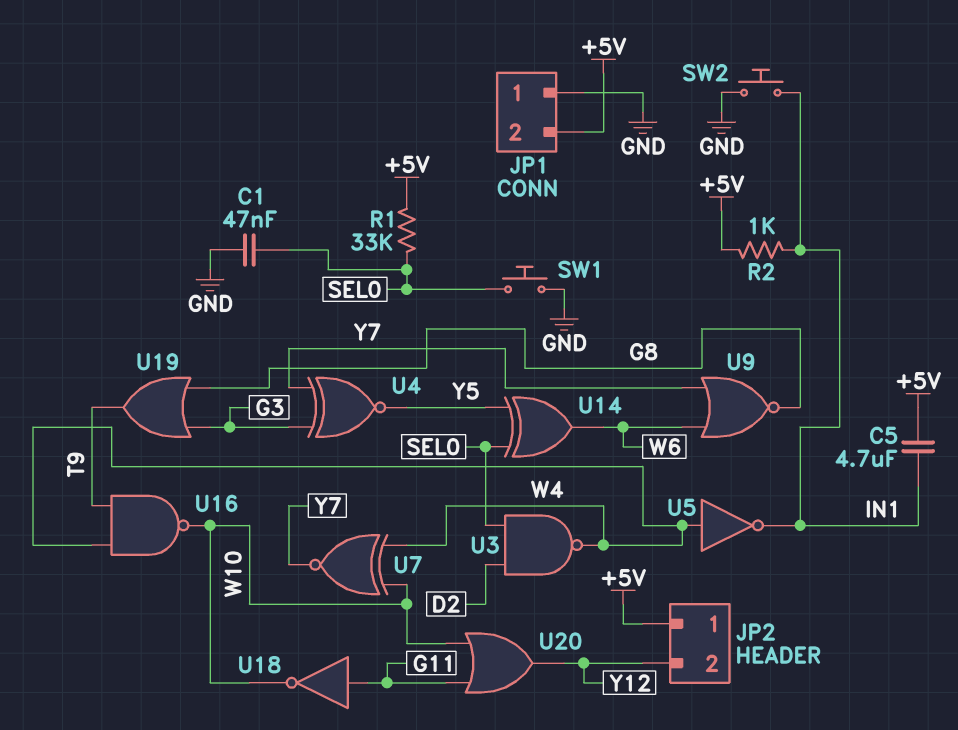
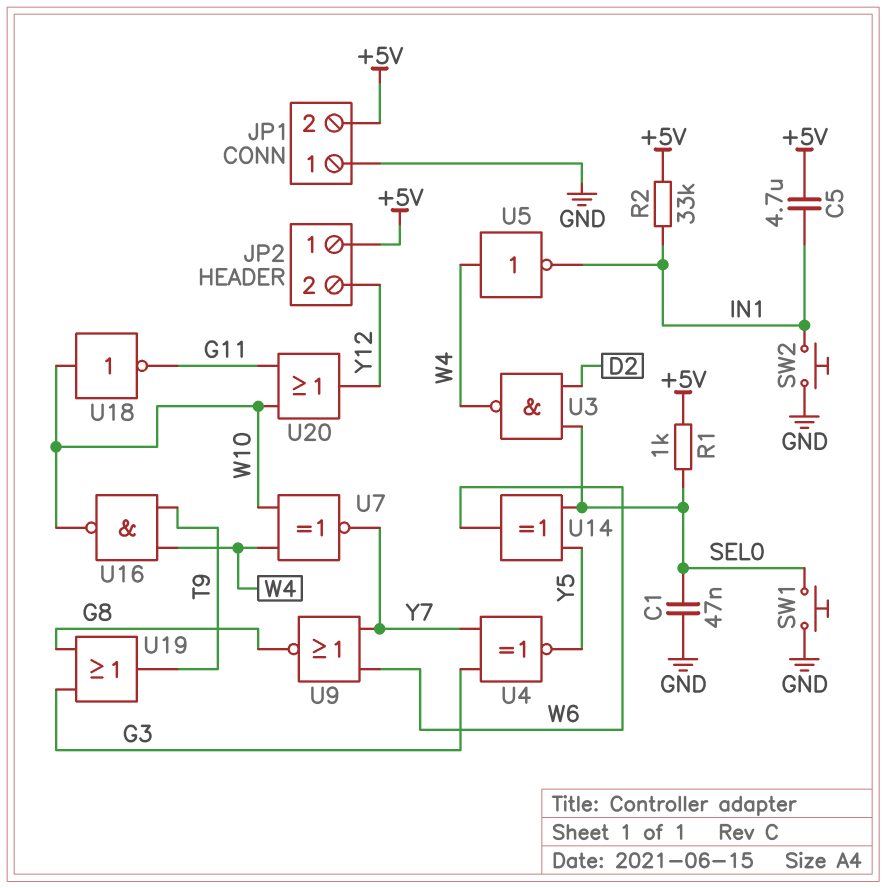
R1: 33k (+5V, SEL0) -> 1k (+5V, SEL0)
R2: 1k (+5V, IN1) -> 33k (+5V, IN1)
U18: NOT (in G11, out W10) -> NOT (in W10, out G11)

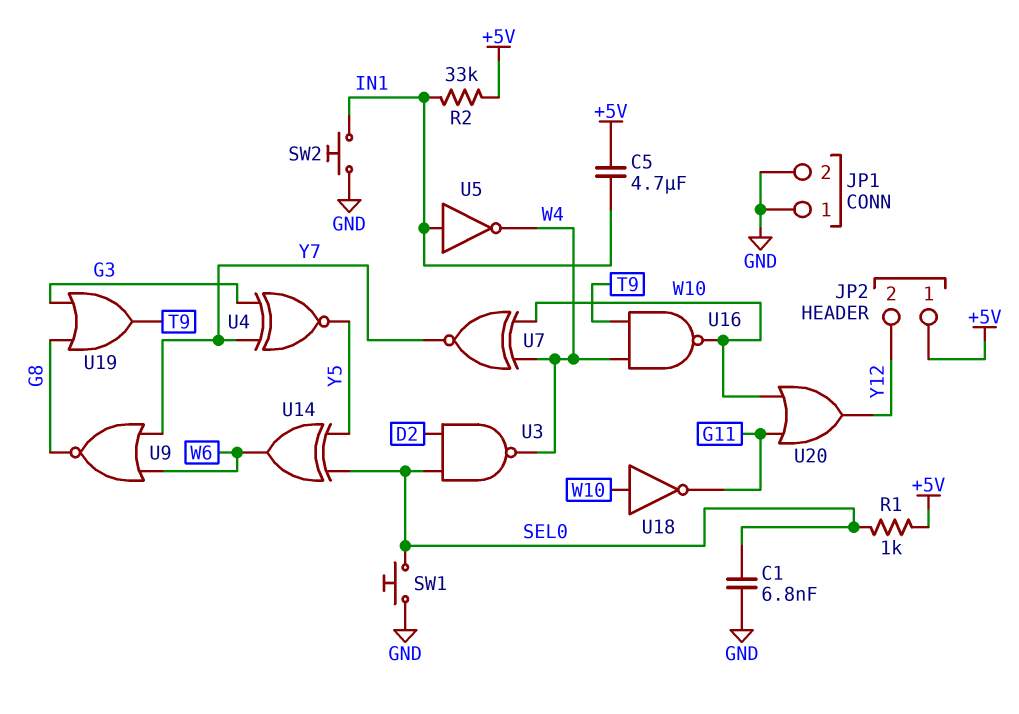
C1: 47nF (GND, SEL0) -> 6.8nF (GND, SEL0)
JP1 pin 2: +5V -> GND
U5: NOT (in W4, out IN1) -> NOT (in IN1, out W4)

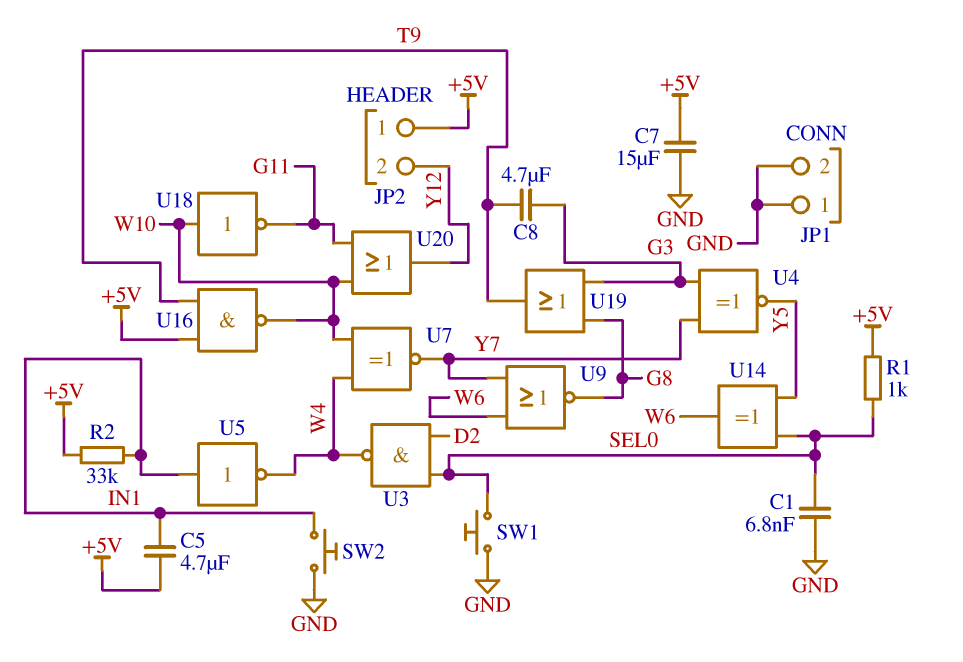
C7: none -> 15uF (+5V, GND)
C8: none -> 4.7uF (G3, T9)
U16: NAND (in T9, in W4, out W10) -> NAND (in +5V, in T9, out W10)

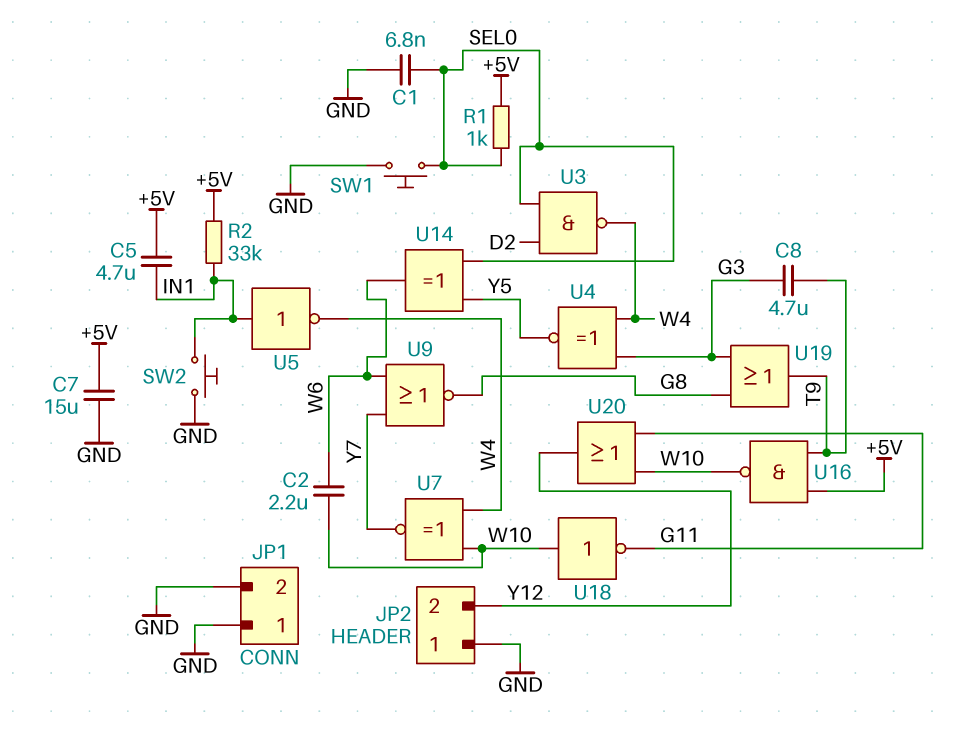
C2: none -> 2.2uF (W6, W10)
JP2 pin 1: +5V -> GND
U4: XNOR (in G3, in Y7, out Y5) -> XNOR (in G3, in W4, out Y5)

